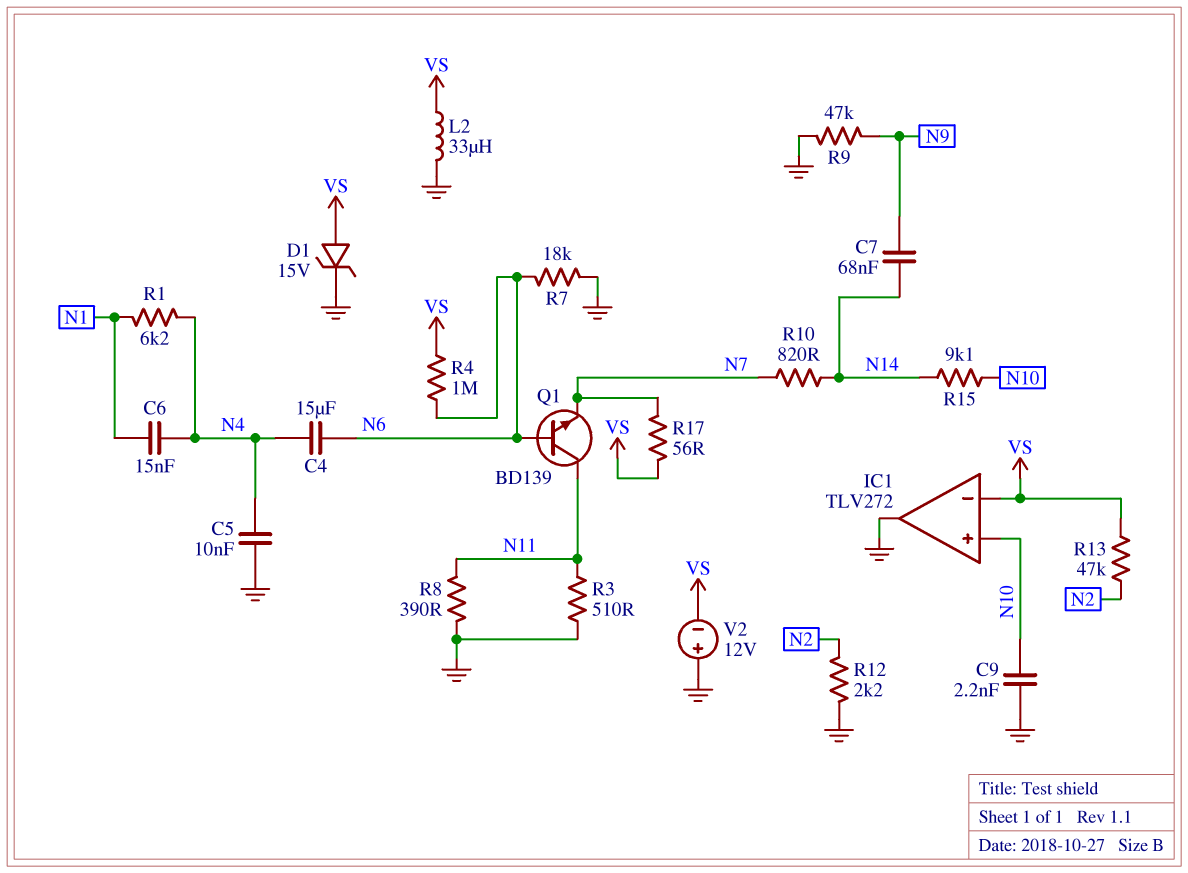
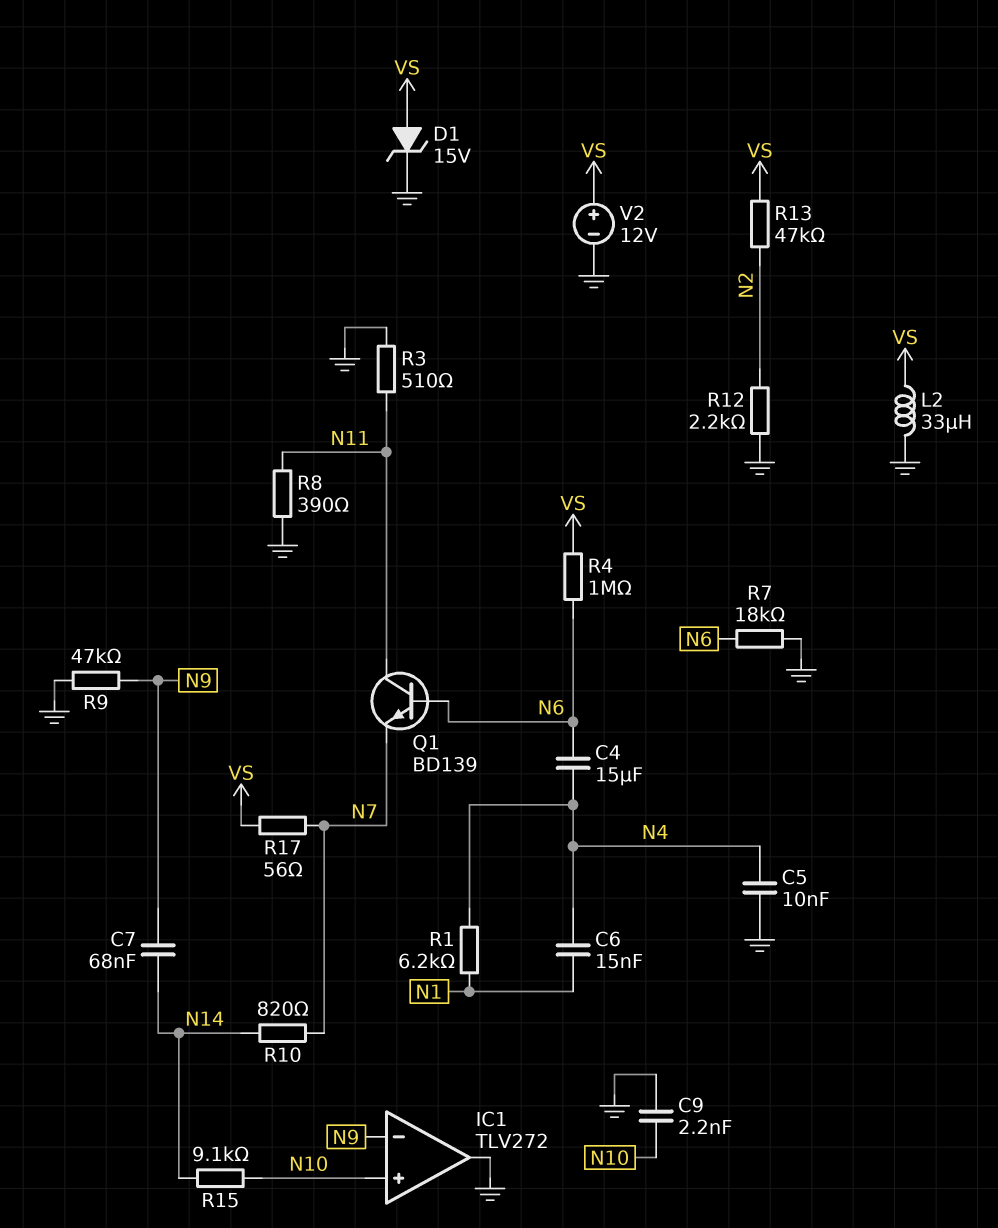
IC1 pin in-: VS -> N9
V2: 12V (plus GND, minus VS) -> 12V (plus VS, minus GND)

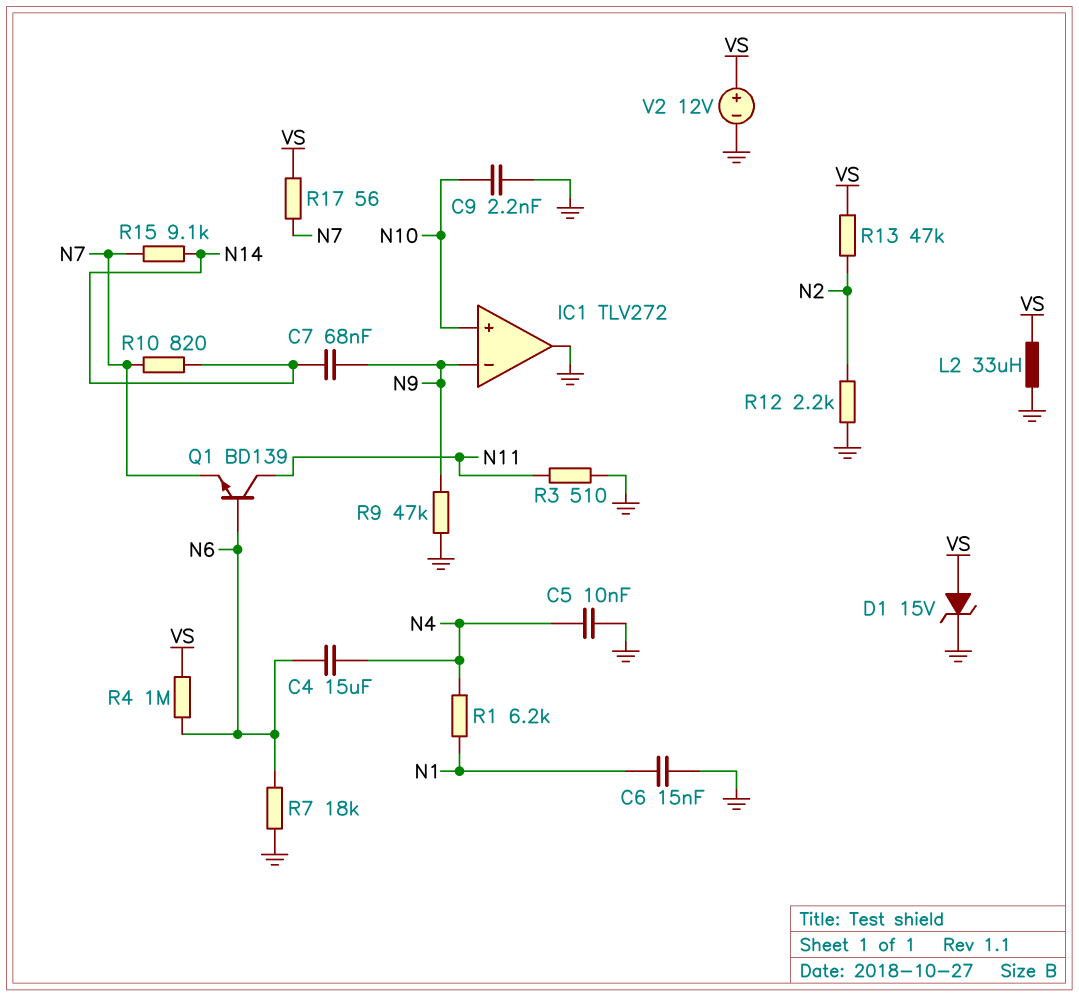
C6: 15nF (N1, N4) -> 15nF (GND, N1)
R8: 390 (GND, N11) -> none
R15: 9.1k (N10, N14) -> 9.1k (N7, N14)

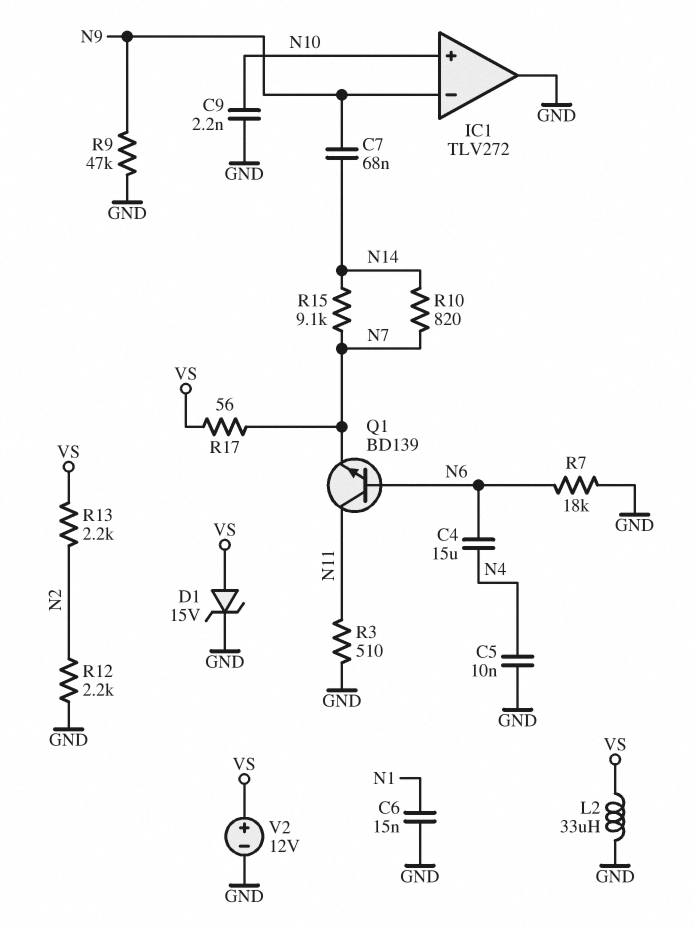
R1: 6.2k (N1, N4) -> none
R4: 1M (N6, VS) -> none
R13: 47k (N2, VS) -> 2.2k (N2, VS)

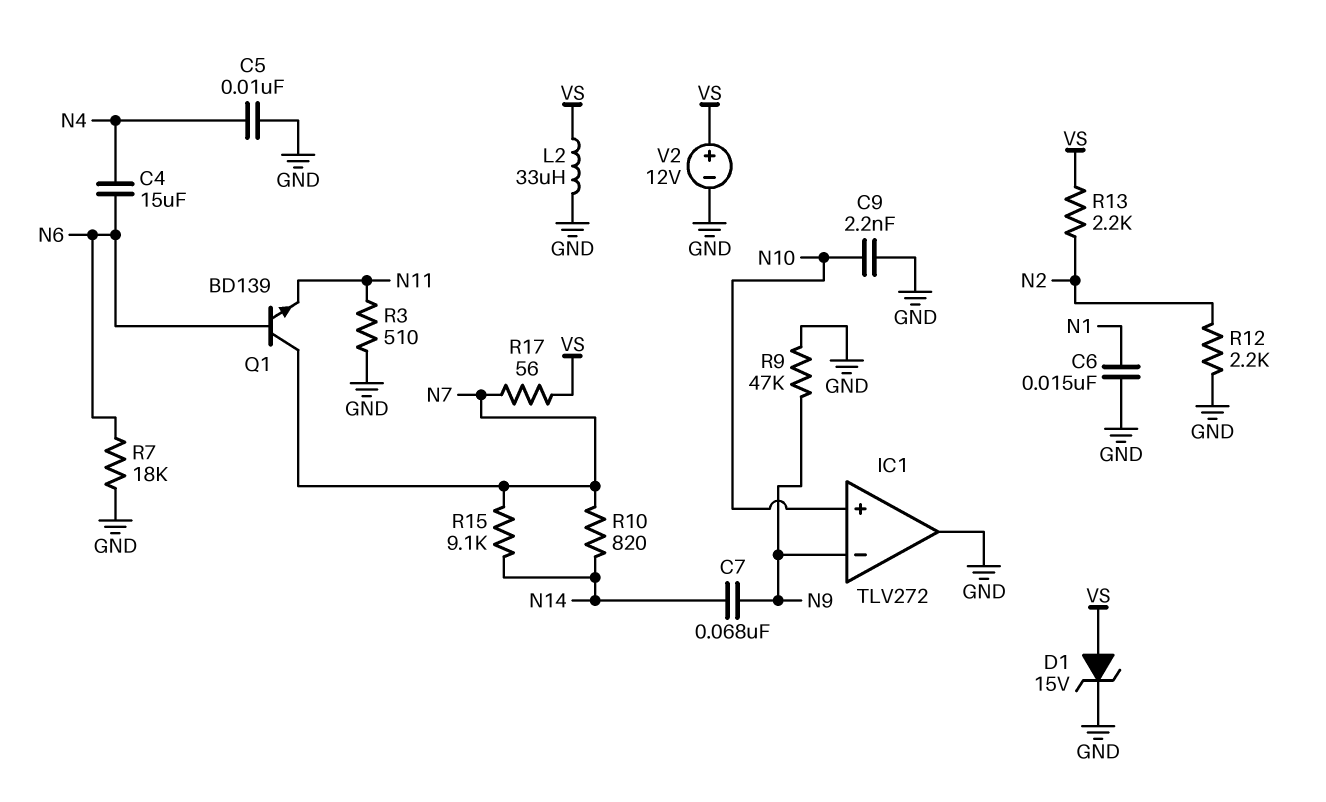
Q1: NPN BD139 (B N6, C N11, E N7) -> NPN BD139 (B N6, C N7, E N11)

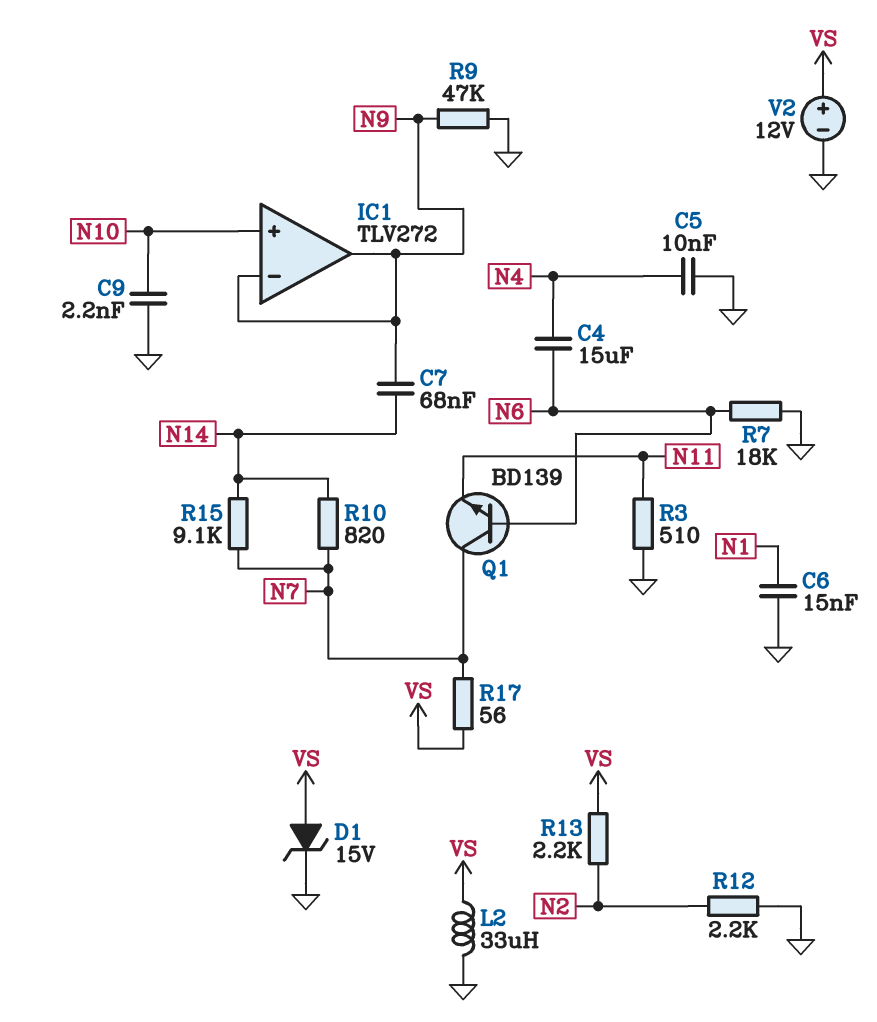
IC1 pin out: GND -> N9

